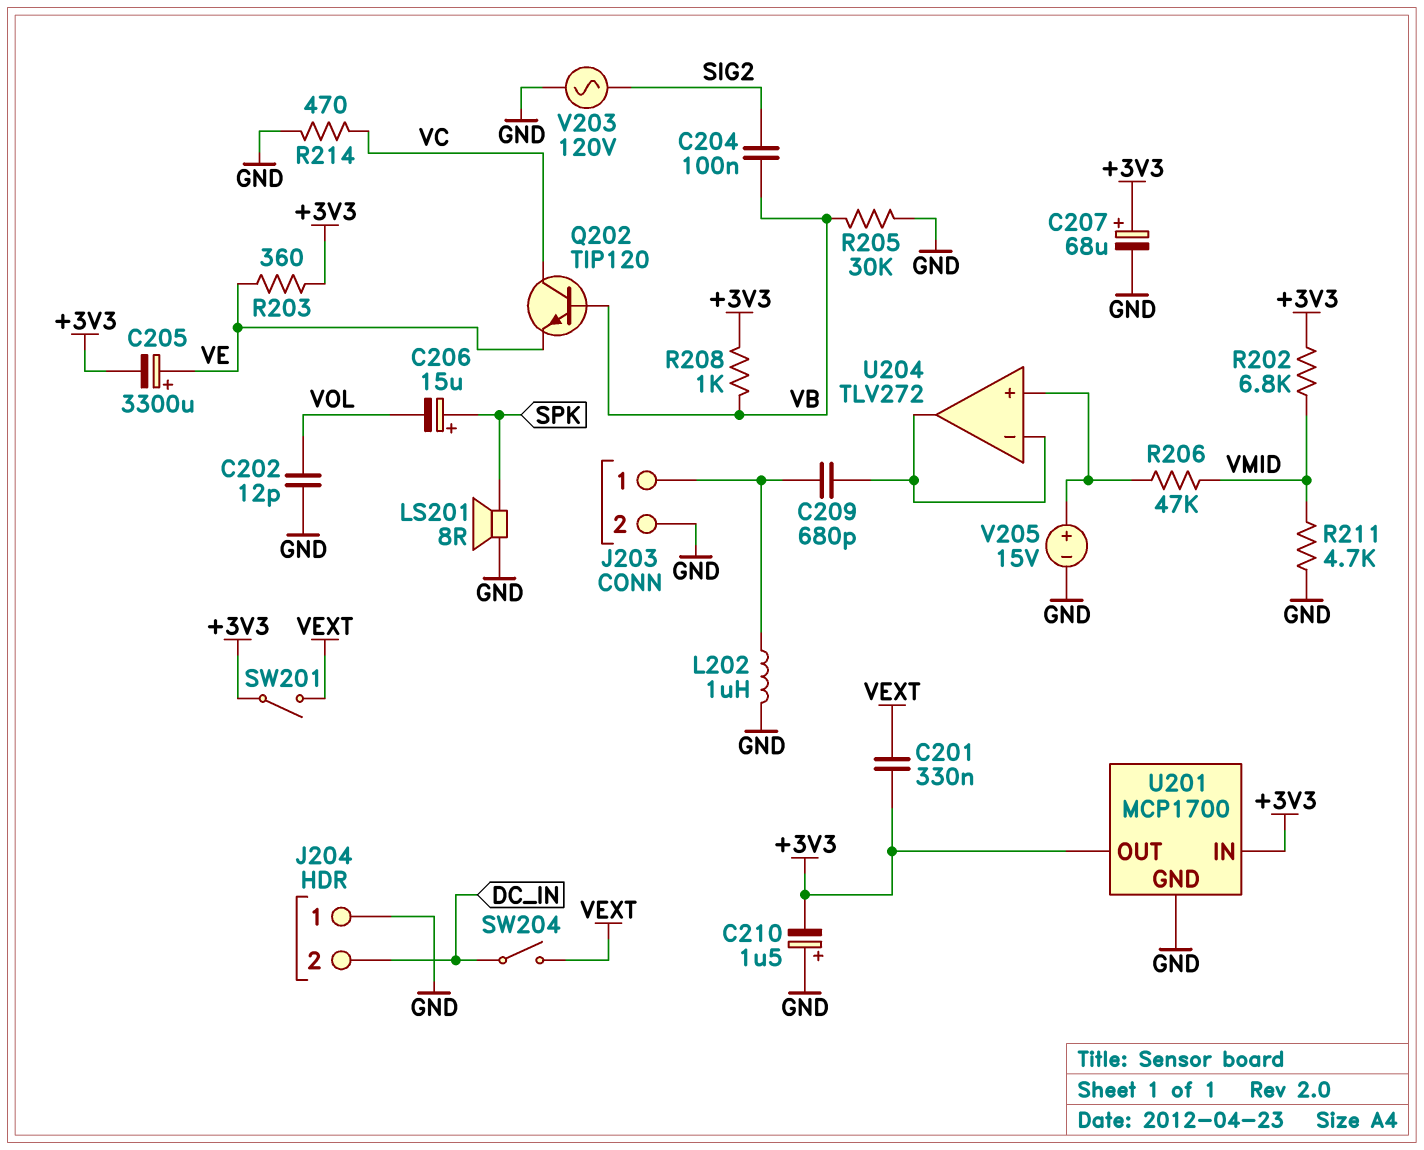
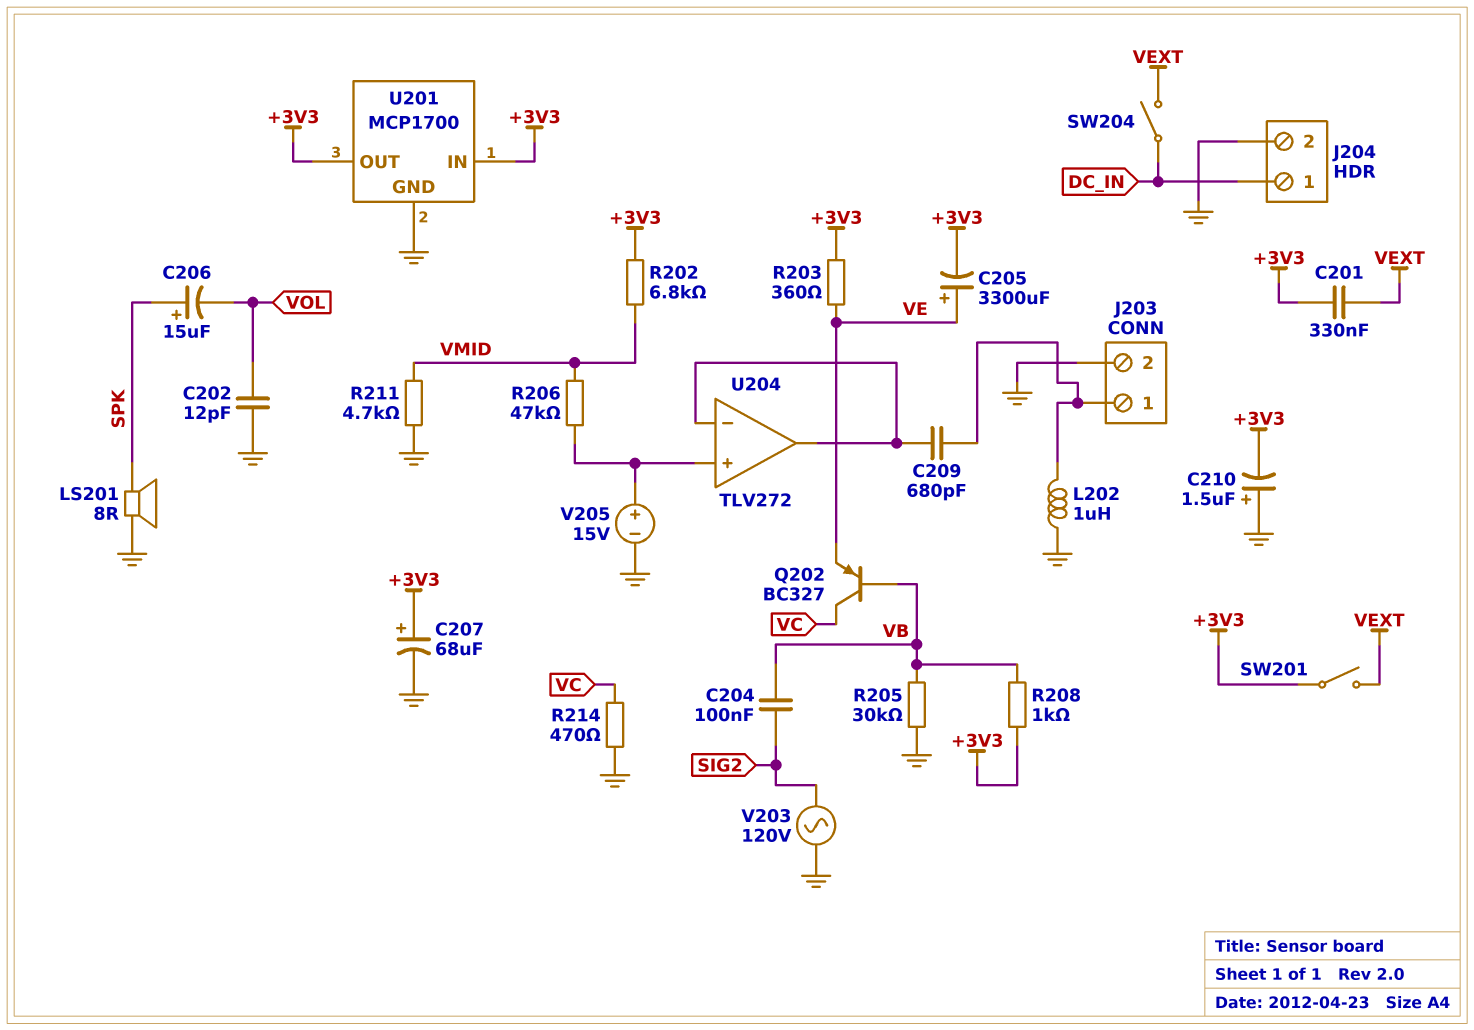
J204 pin 1: GND -> DC_IN
J204 pin 2: DC_IN -> GND
Q202: NPN TIP120 (B VB, C VC, E VE) -> PNP BC327 (B VB, C VC, E VE)

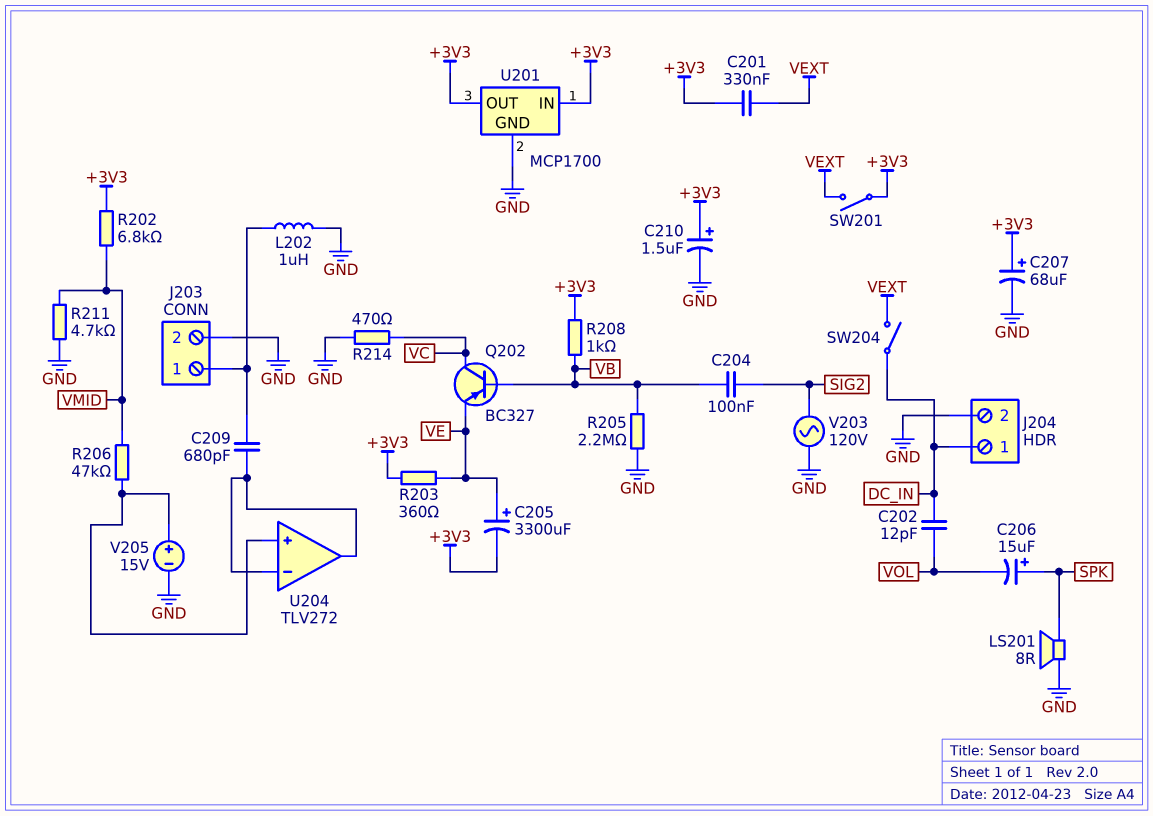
C202: 12pF (GND, VOL) -> 12pF (DC_IN, VOL)
C210: 1.5uF (plus GND, minus +3V3) -> 1.5uF (plus +3V3, minus GND)
R205: 30k (GND, VB) -> 2.2M (GND, VB)

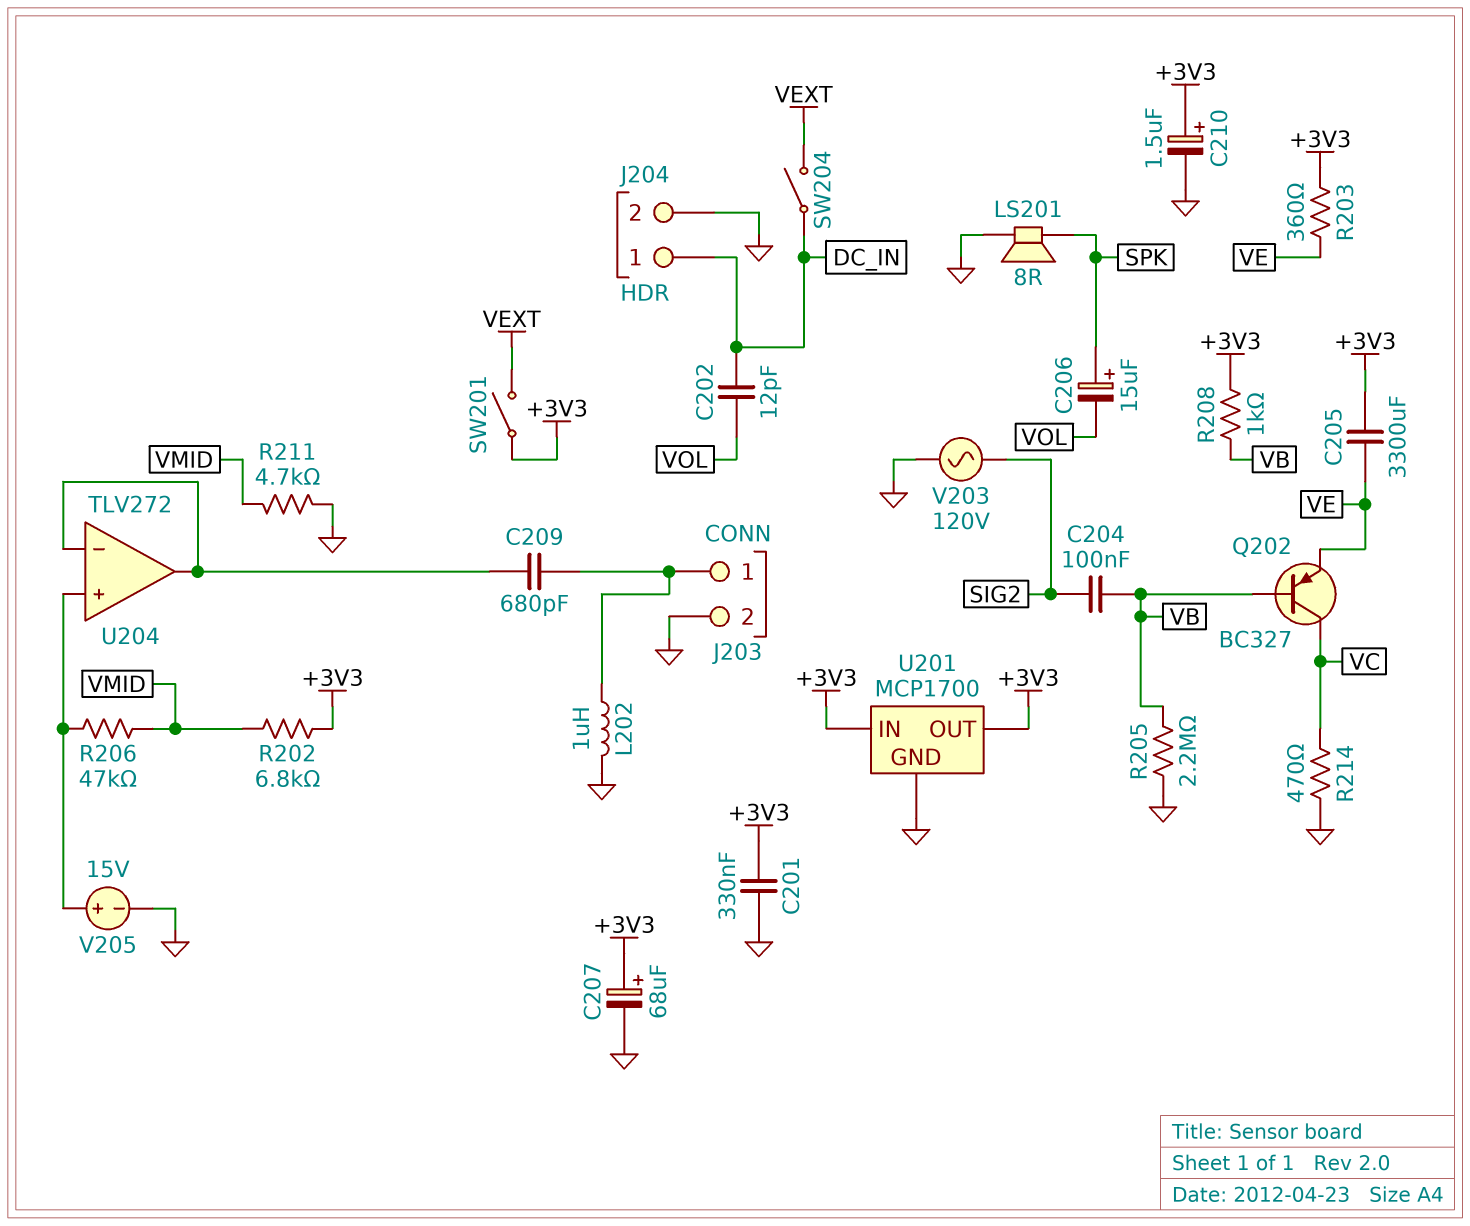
C201: 330nF (+3V3, VEXT) -> 330nF (+3V3, GND)
C205: 3300uF (plus VE, minus +3V3) -> 3300uF (+3V3, VE)

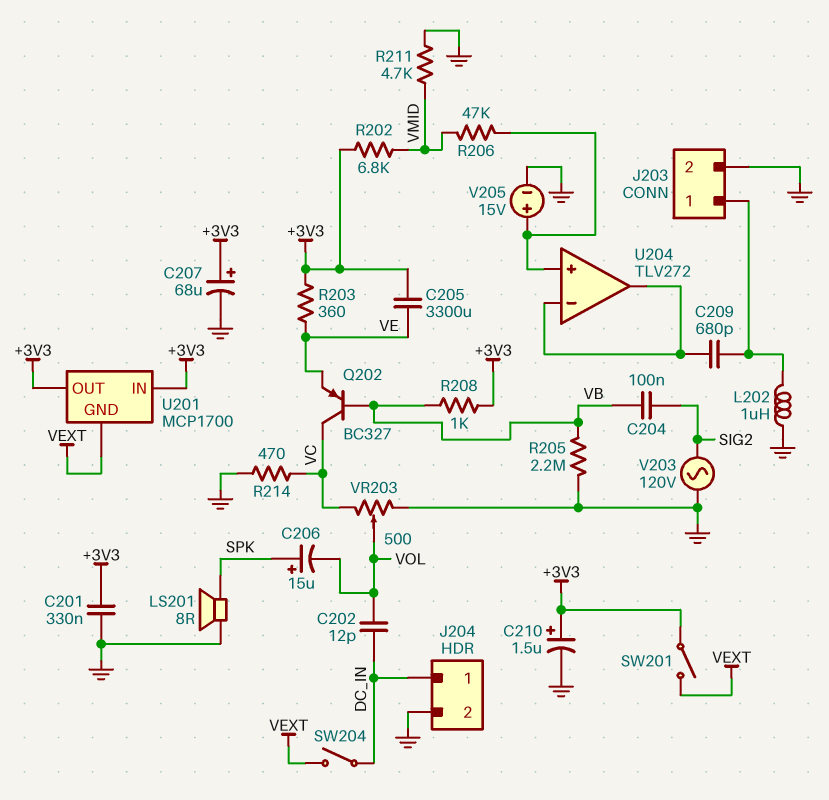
U201 pin GND: GND -> VEXT
VR203: none -> 500 (GND, VC, wiper VOL)

